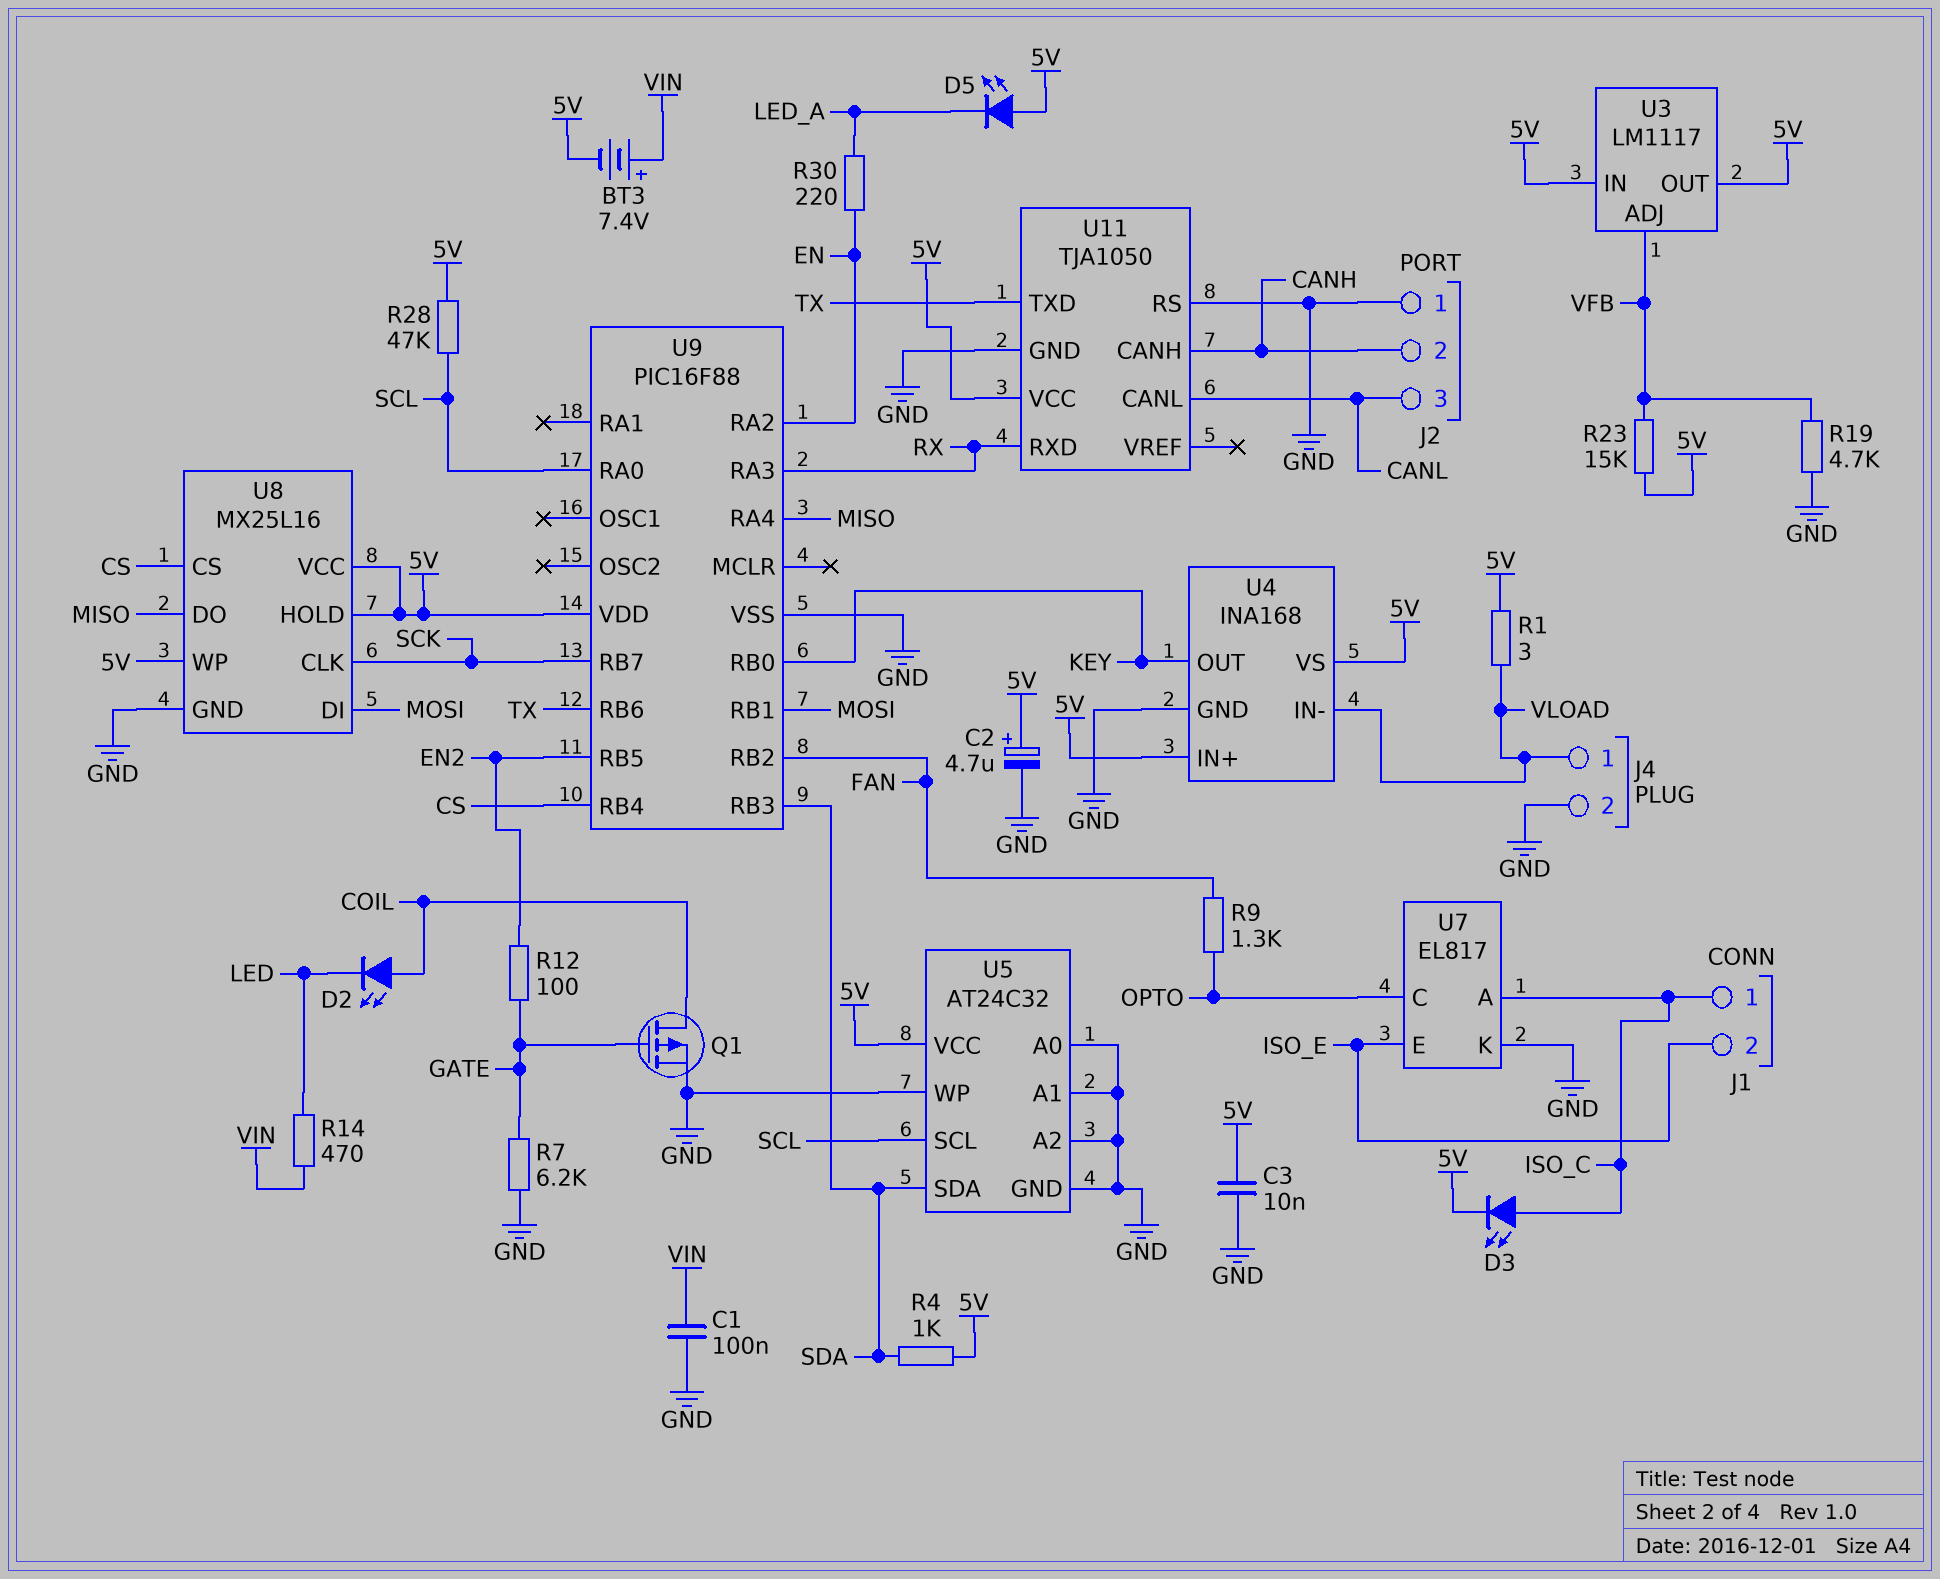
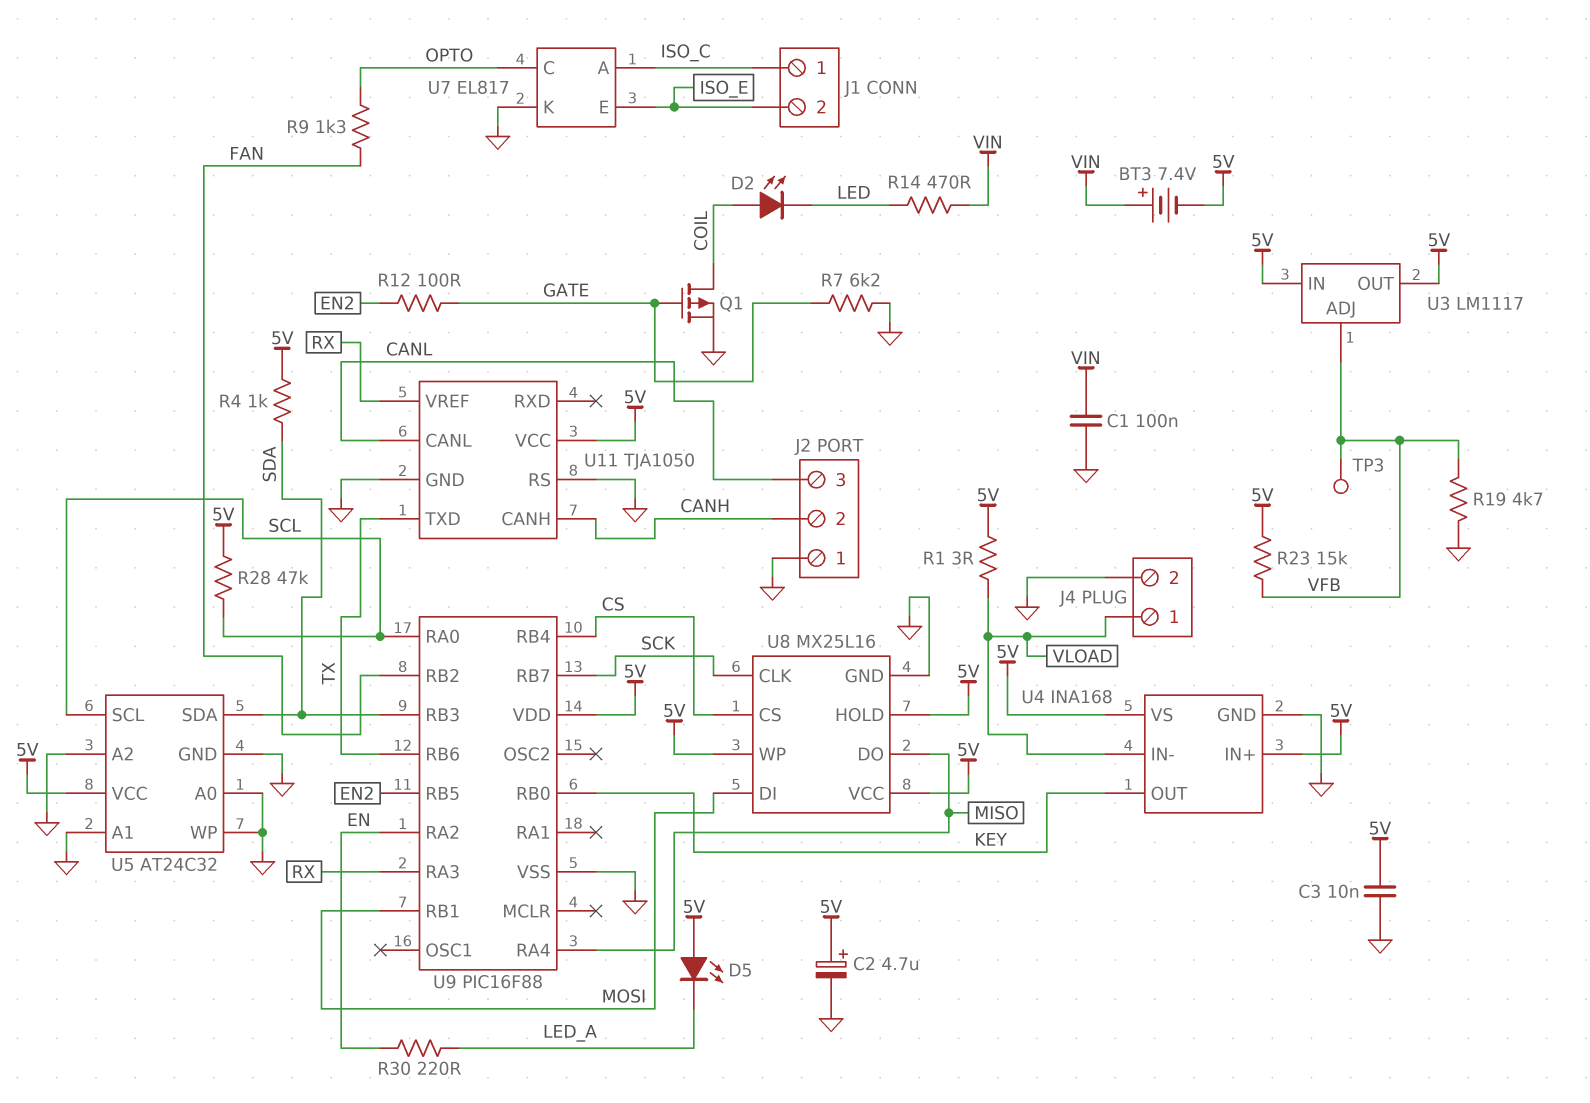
D3: LED (A ISO_C, K 5V) -> none
TP3: none -> test point (VFB)
U11 pin RXD: RX -> none
U11 pin VREF: none -> RX

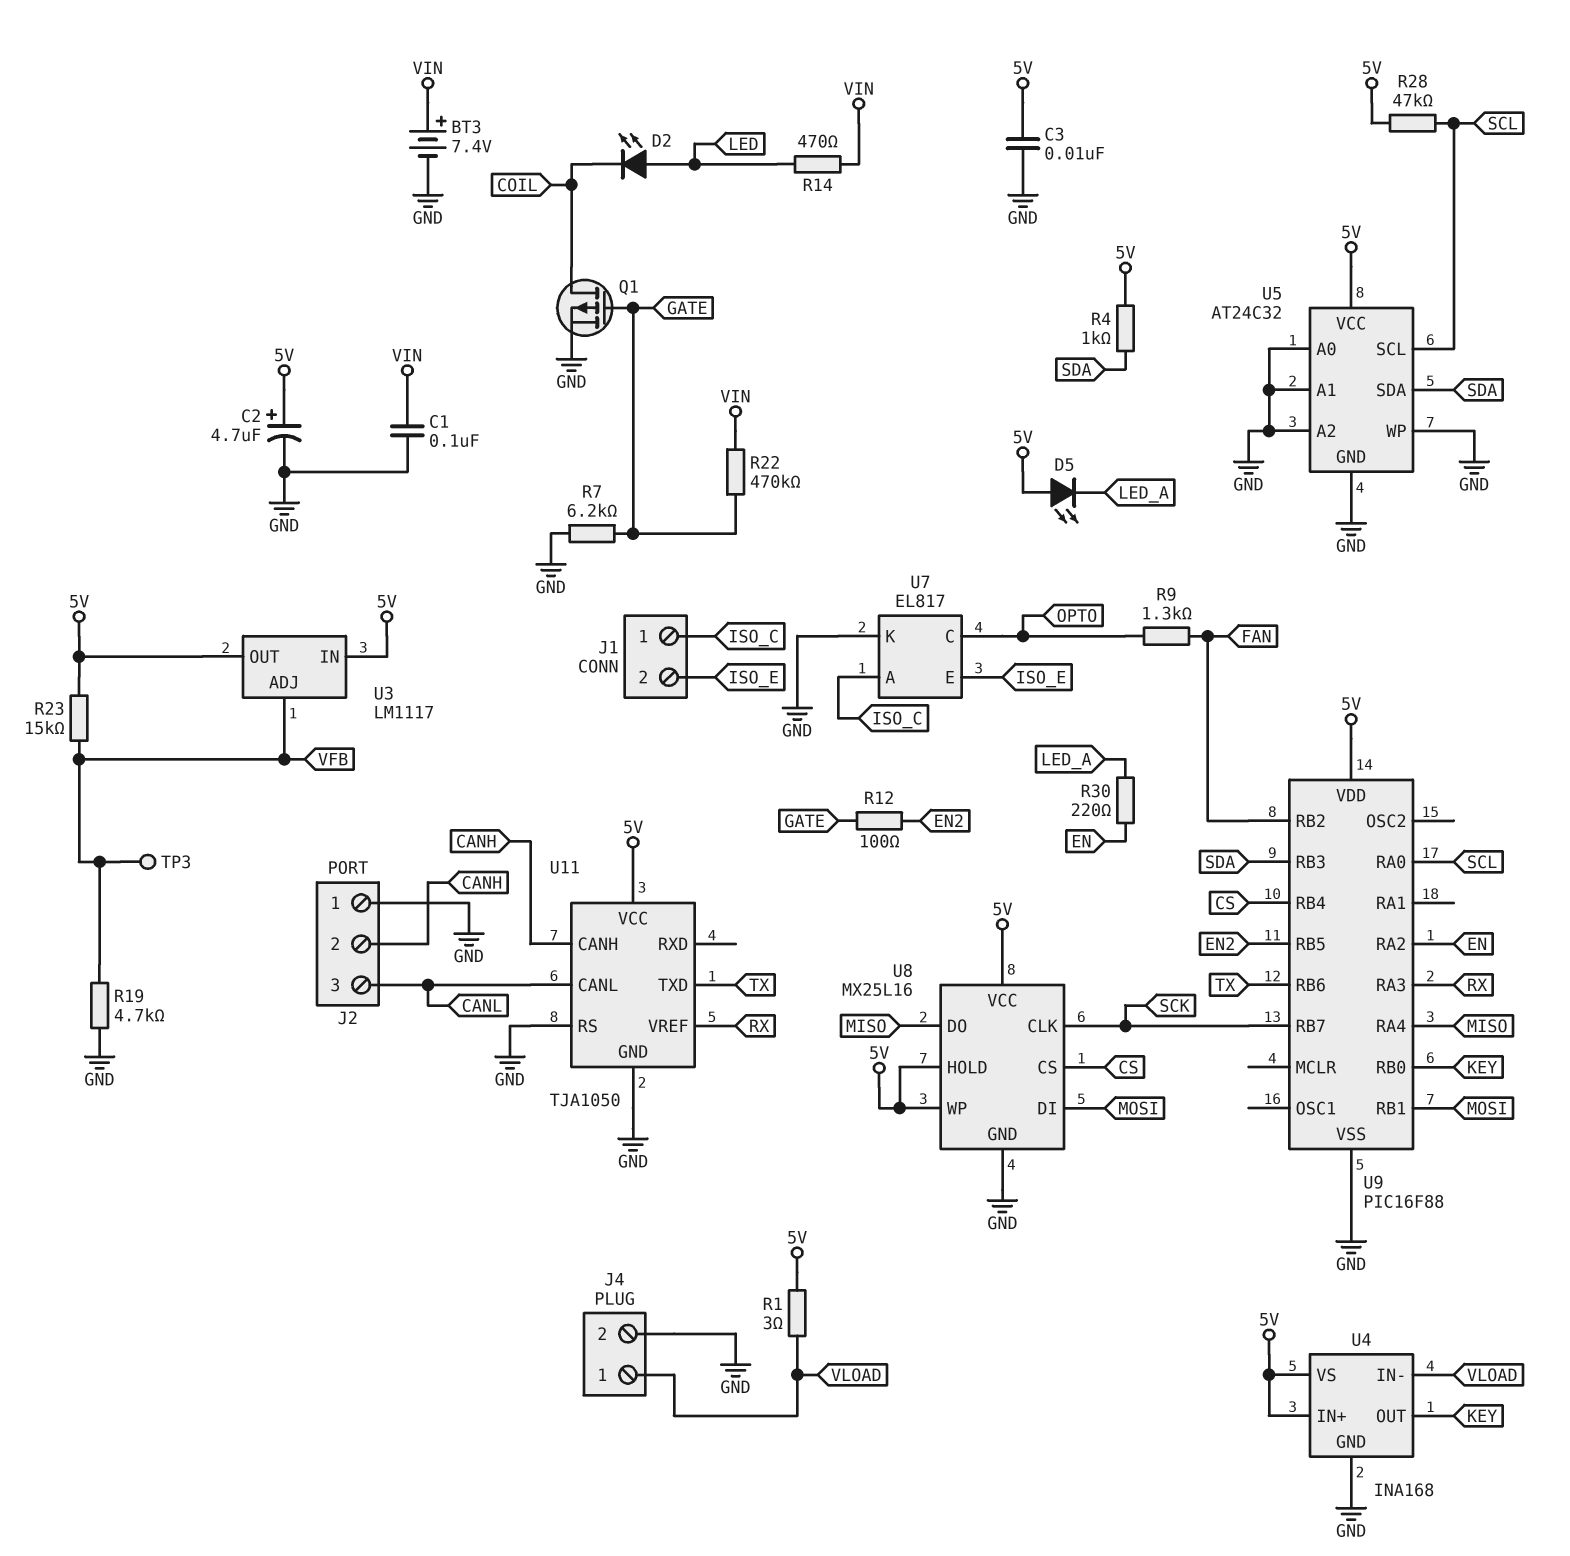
BT3: 7.4V (plus VIN, minus 5V) -> 7.4V (plus VIN, minus GND)
D2: LED (A COIL, K LED) -> LED (A LED, K COIL)
R22: none -> 470k (GATE, VIN)

